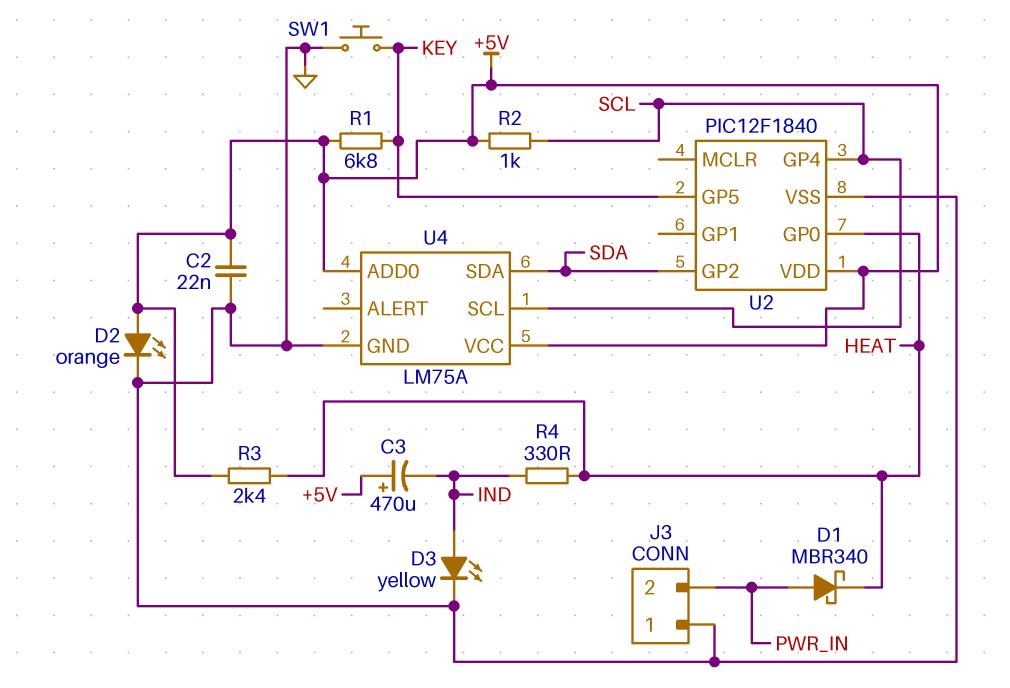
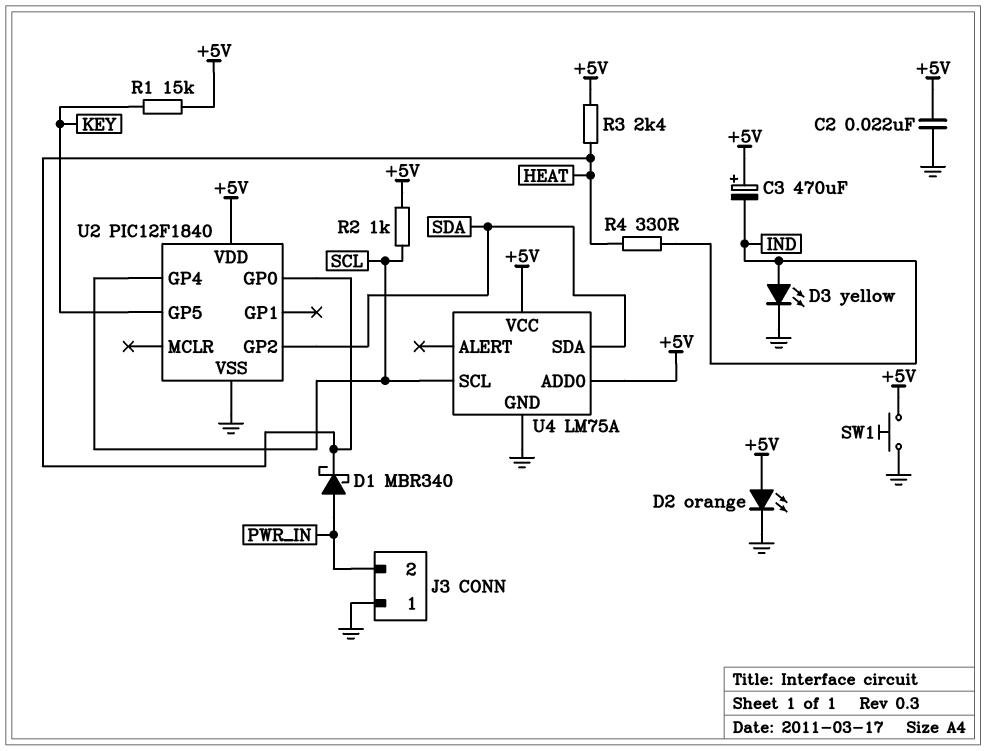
R1: 6.8k (+5V, KEY) -> 15k (+5V, KEY)
SW1: button (GND, KEY) -> button (+5V, GND)

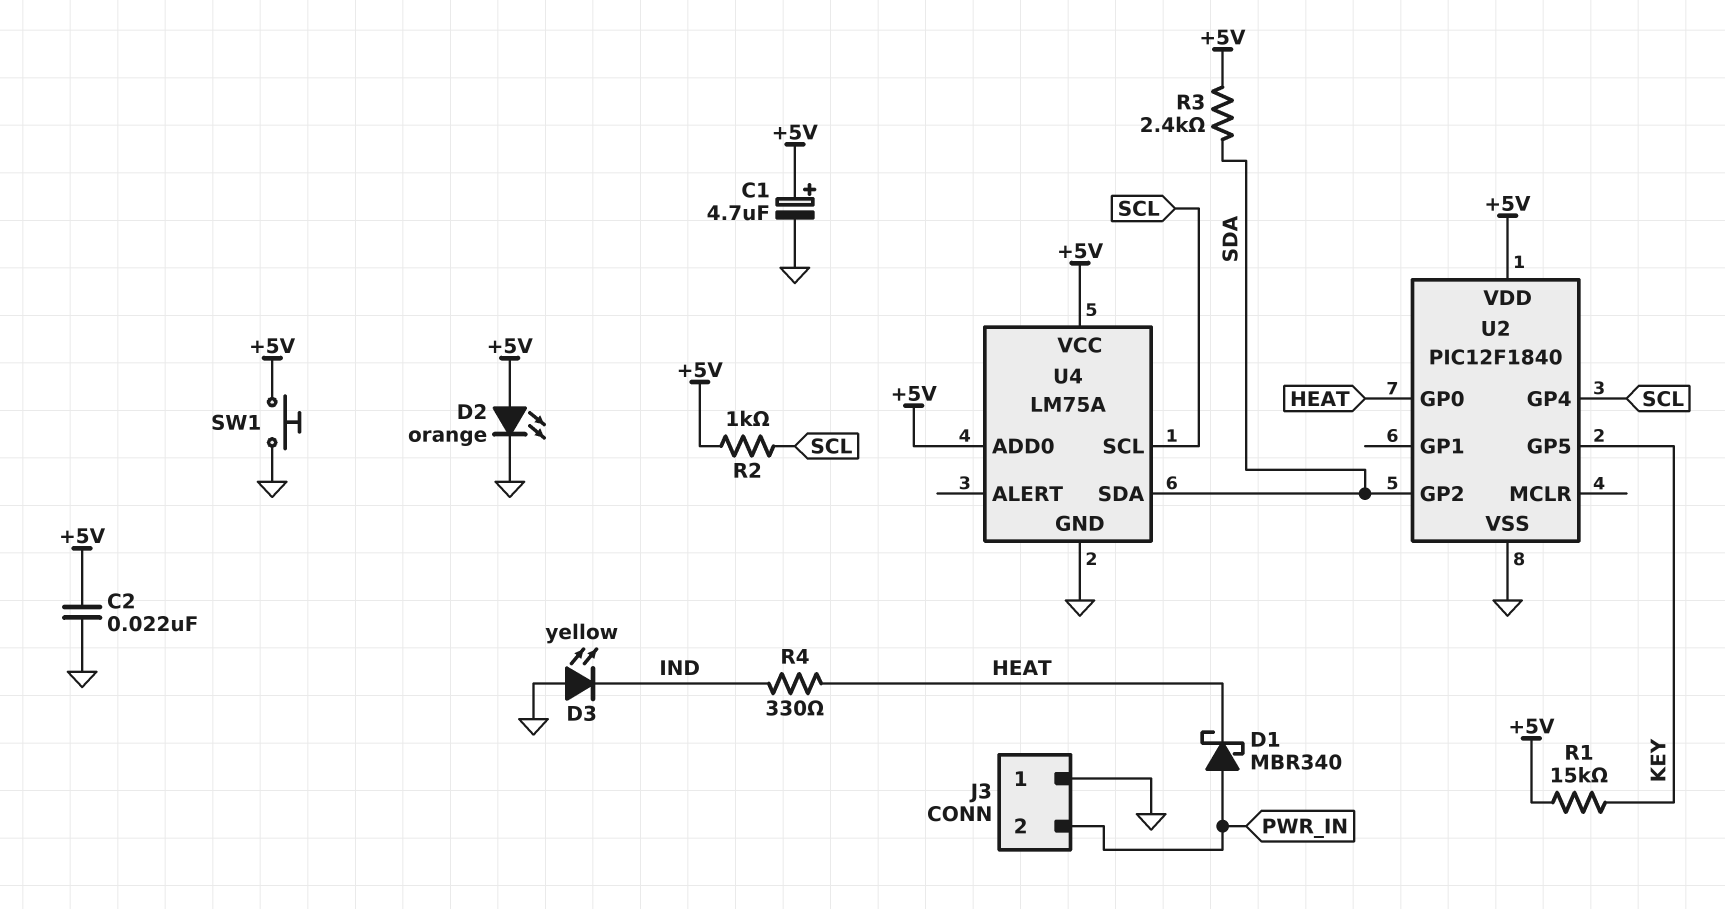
C1: none -> 4.7uF (plus +5V, minus GND)
C3: 470uF (plus +5V, minus IND) -> none
D3: LED yellow (A IND, K GND) -> LED yellow (A GND, K IND)
R3: 2.4k (+5V, HEAT) -> 2.4k (+5V, SDA)

